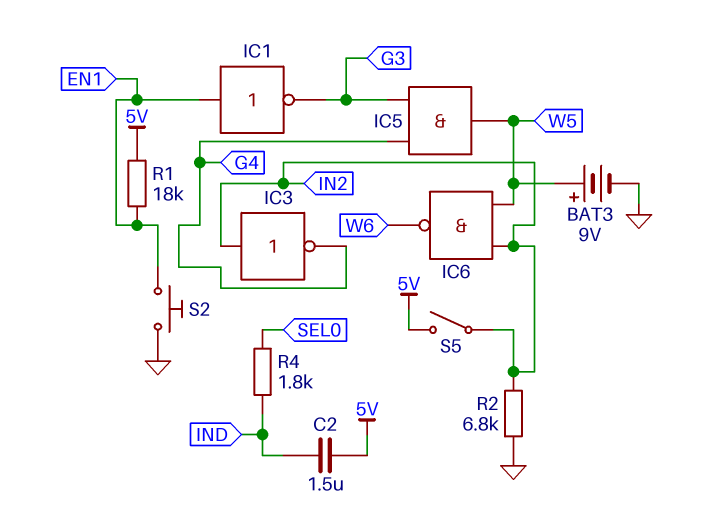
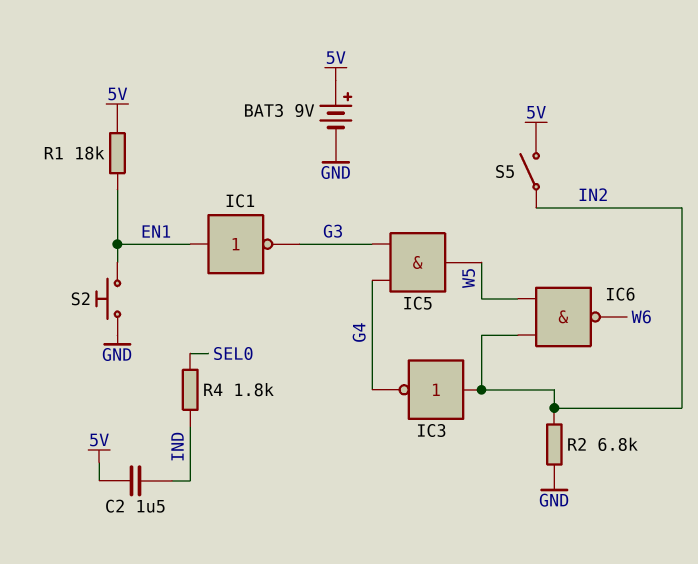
BAT3: 9V (plus W5, minus GND) -> 9V (plus 5V, minus GND)

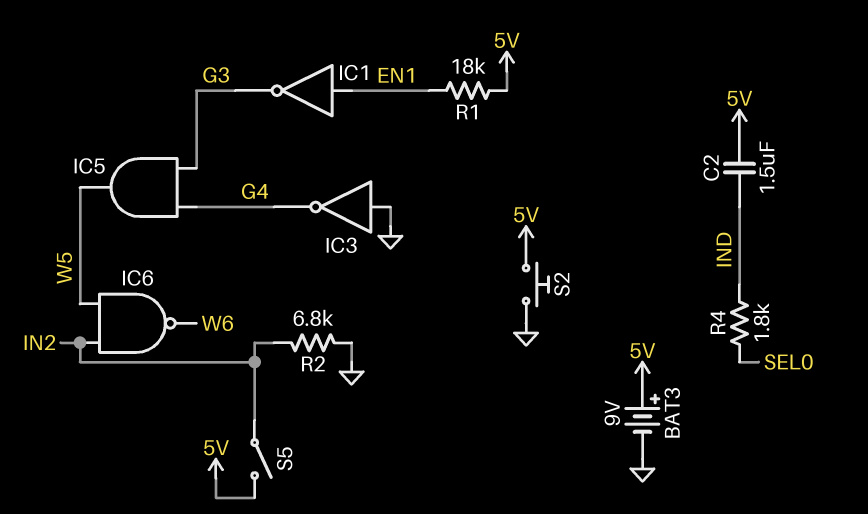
IC3: NOT (in IN2, out G4) -> NOT (in GND, out G4)
S2: button (EN1, GND) -> button (5V, GND)

